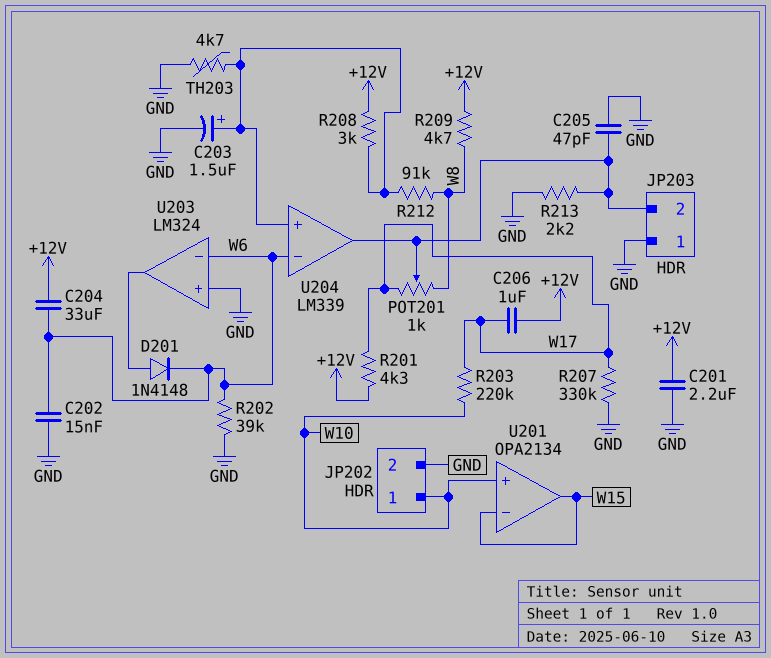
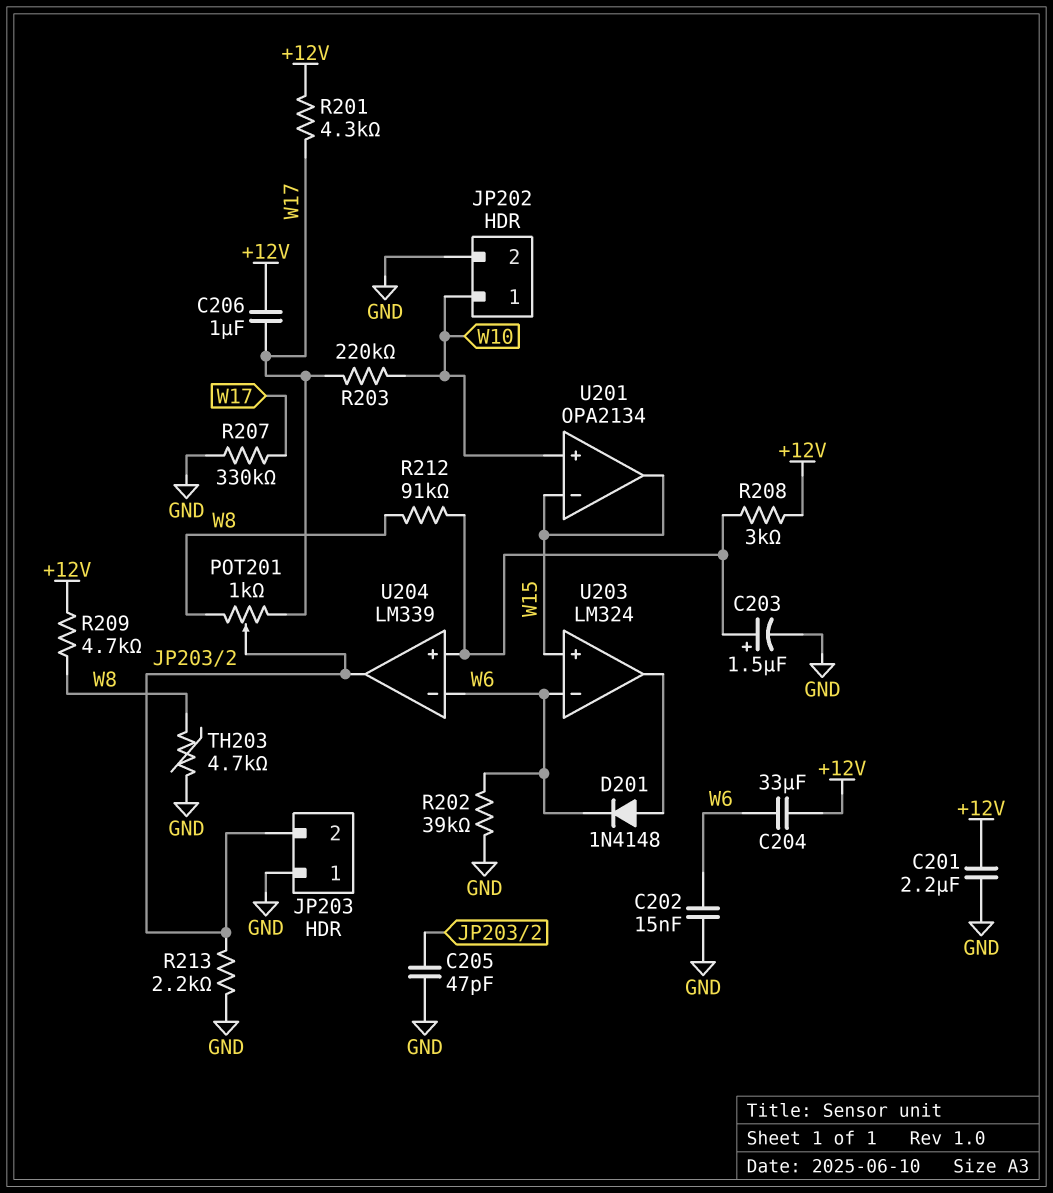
TH203: 4.7k (GND, U204/in+) -> 4.7k (GND, W8)
U203 pin in+: GND -> W15

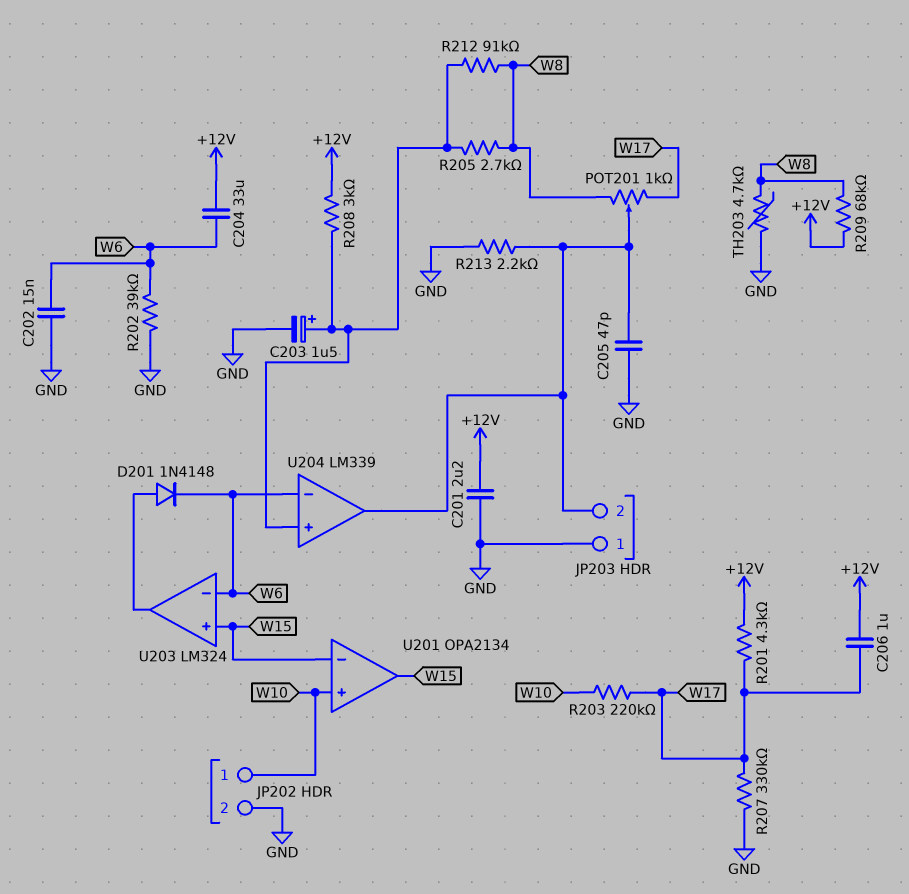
R205: none -> 2.7k (U204/in+, W8)
R209: 4.7k (+12V, W8) -> 68k (+12V, W8)

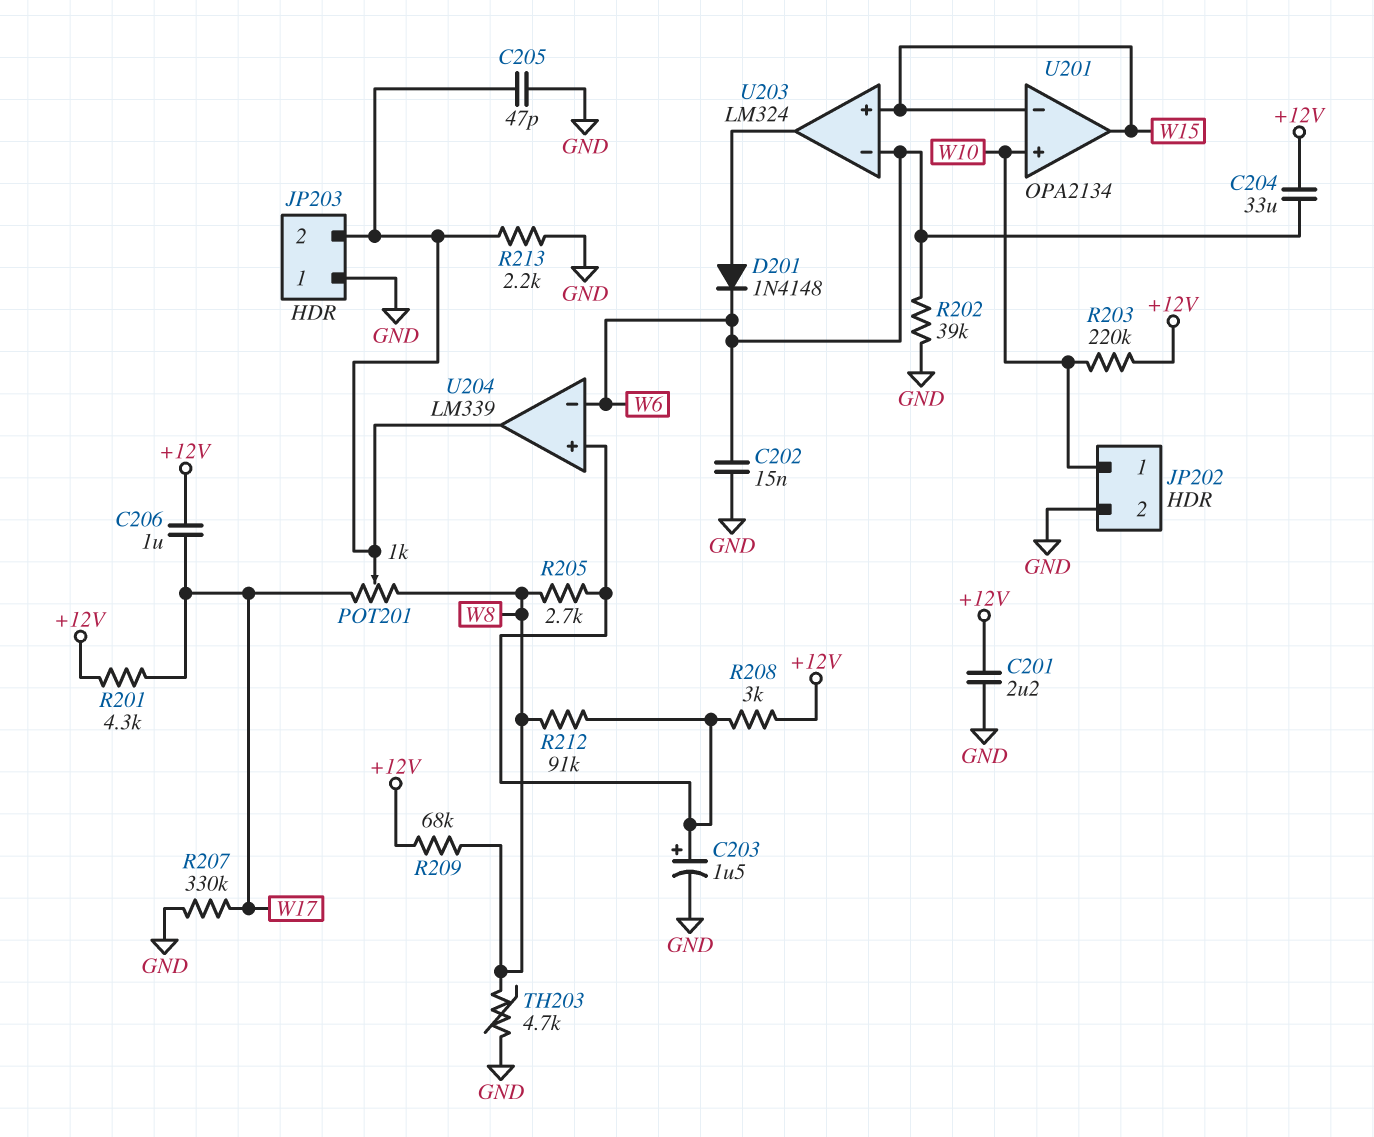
R203: 220k (W10, W17) -> 220k (+12V, W10)

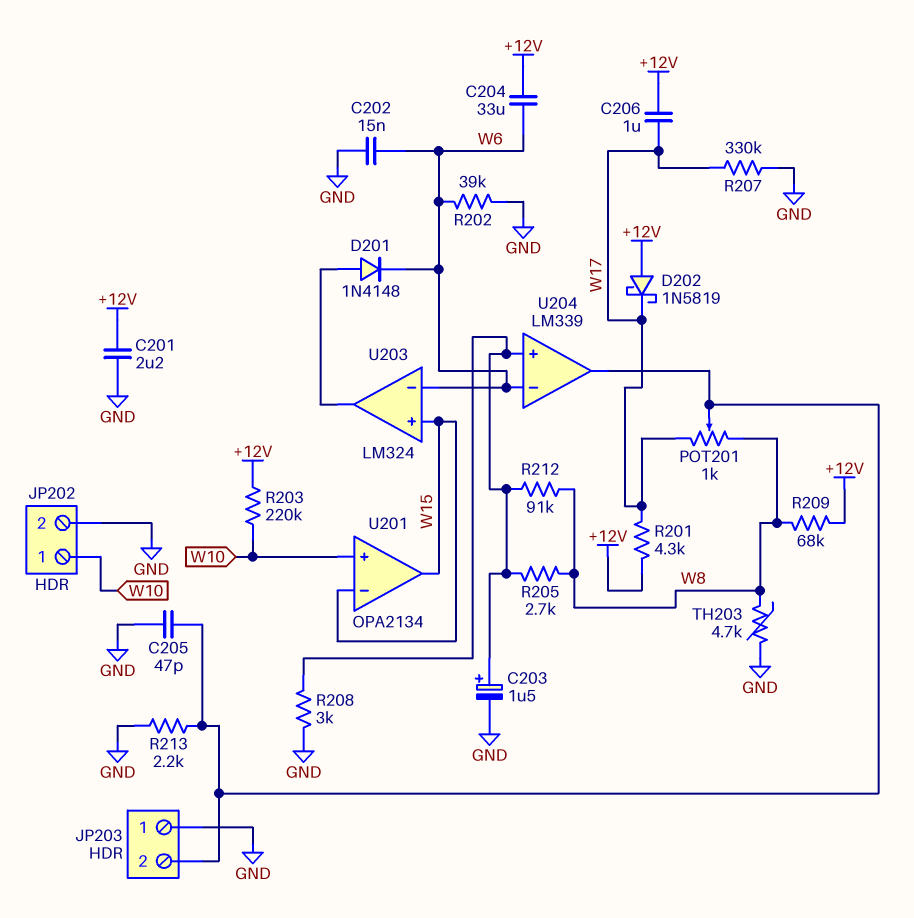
D202: none -> schottky 1N5819 (A +12V, K W17)
R208: 3k (+12V, U204/in+) -> 3k (GND, U204/in+)

